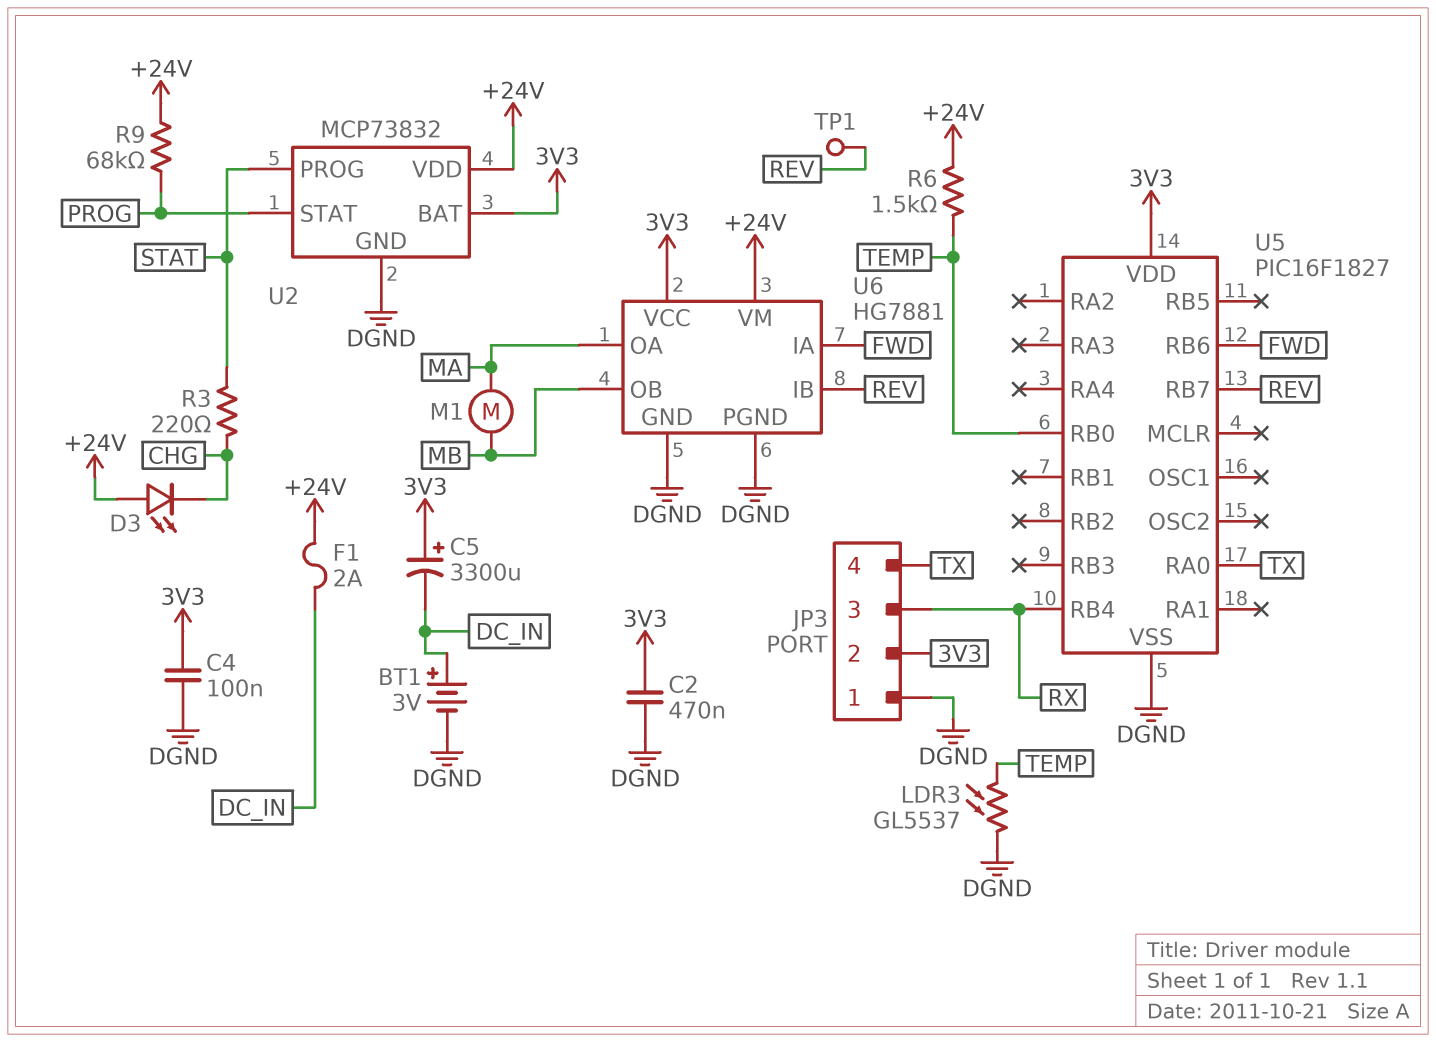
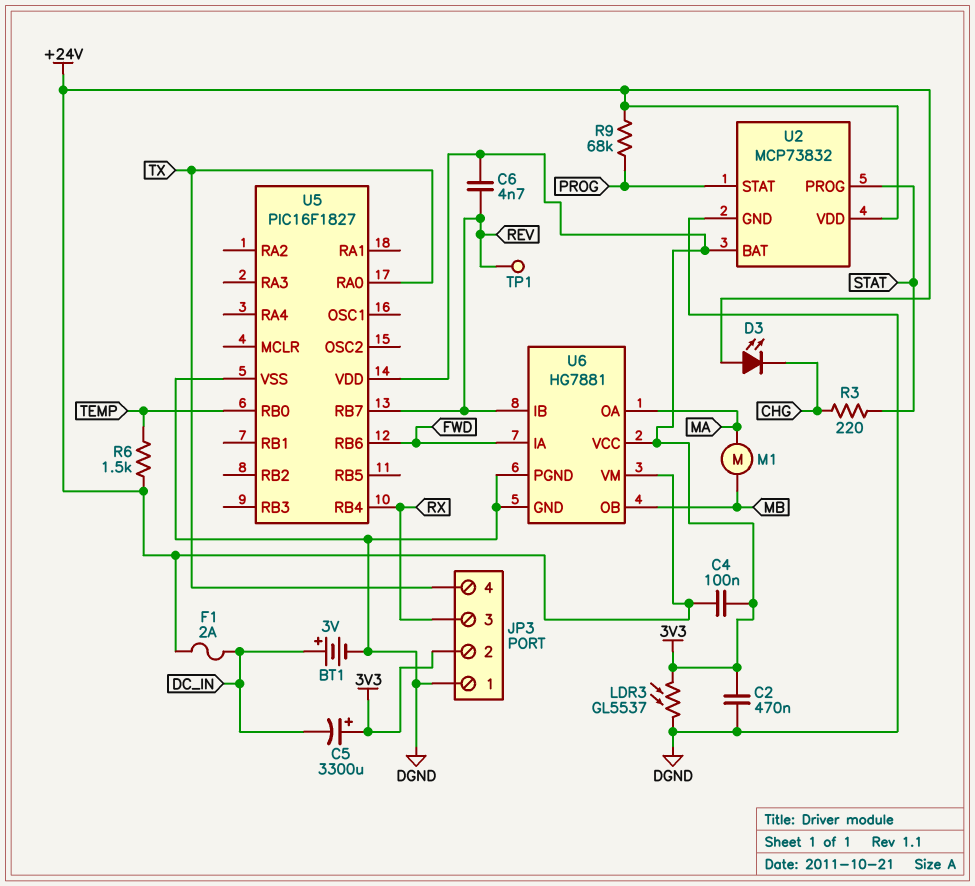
C4: 100nF (3V3, DGND) -> 100nF (+24V, 3V3)
C6: none -> 4.7nF (3V3, REV)
LDR3: GL5537 (DGND, TEMP) -> GL5537 (3V3, DGND)

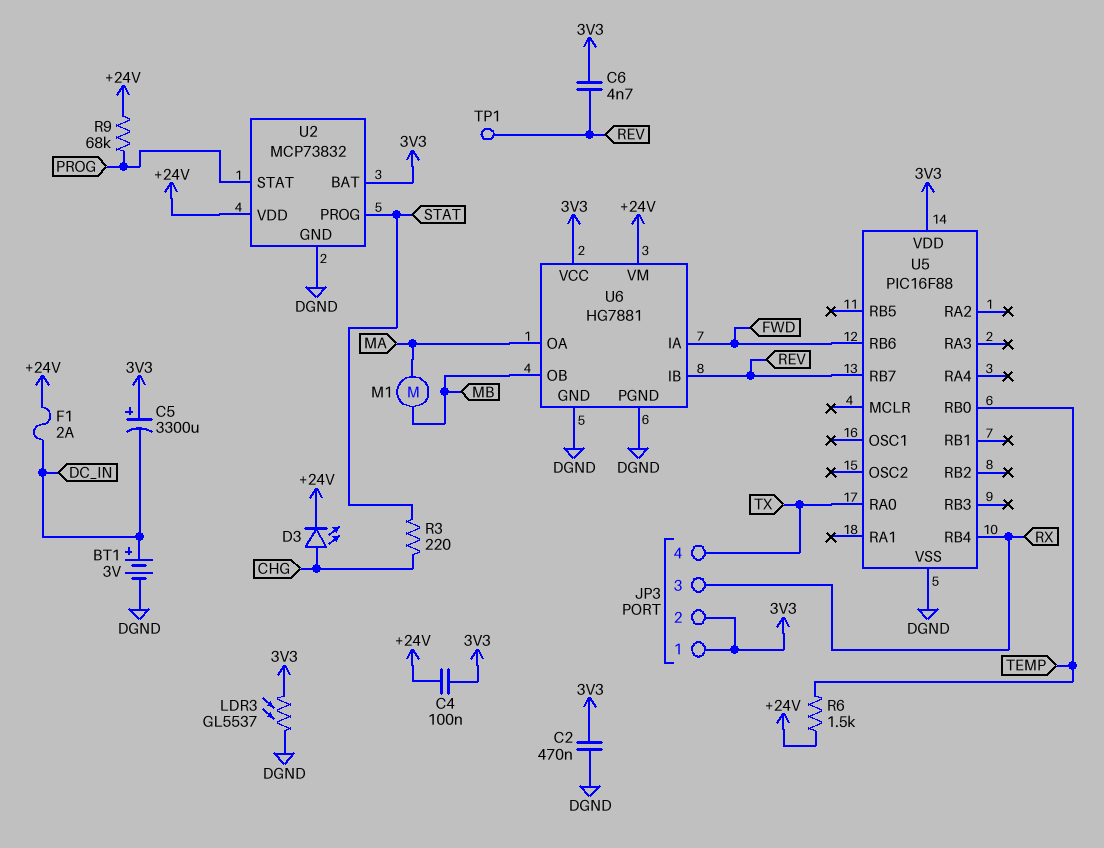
D3: LED (A +24V, K CHG) -> LED (A CHG, K +24V)
JP3 pin 1: DGND -> 3V3
U5: PIC16F1827 -> PIC16F88

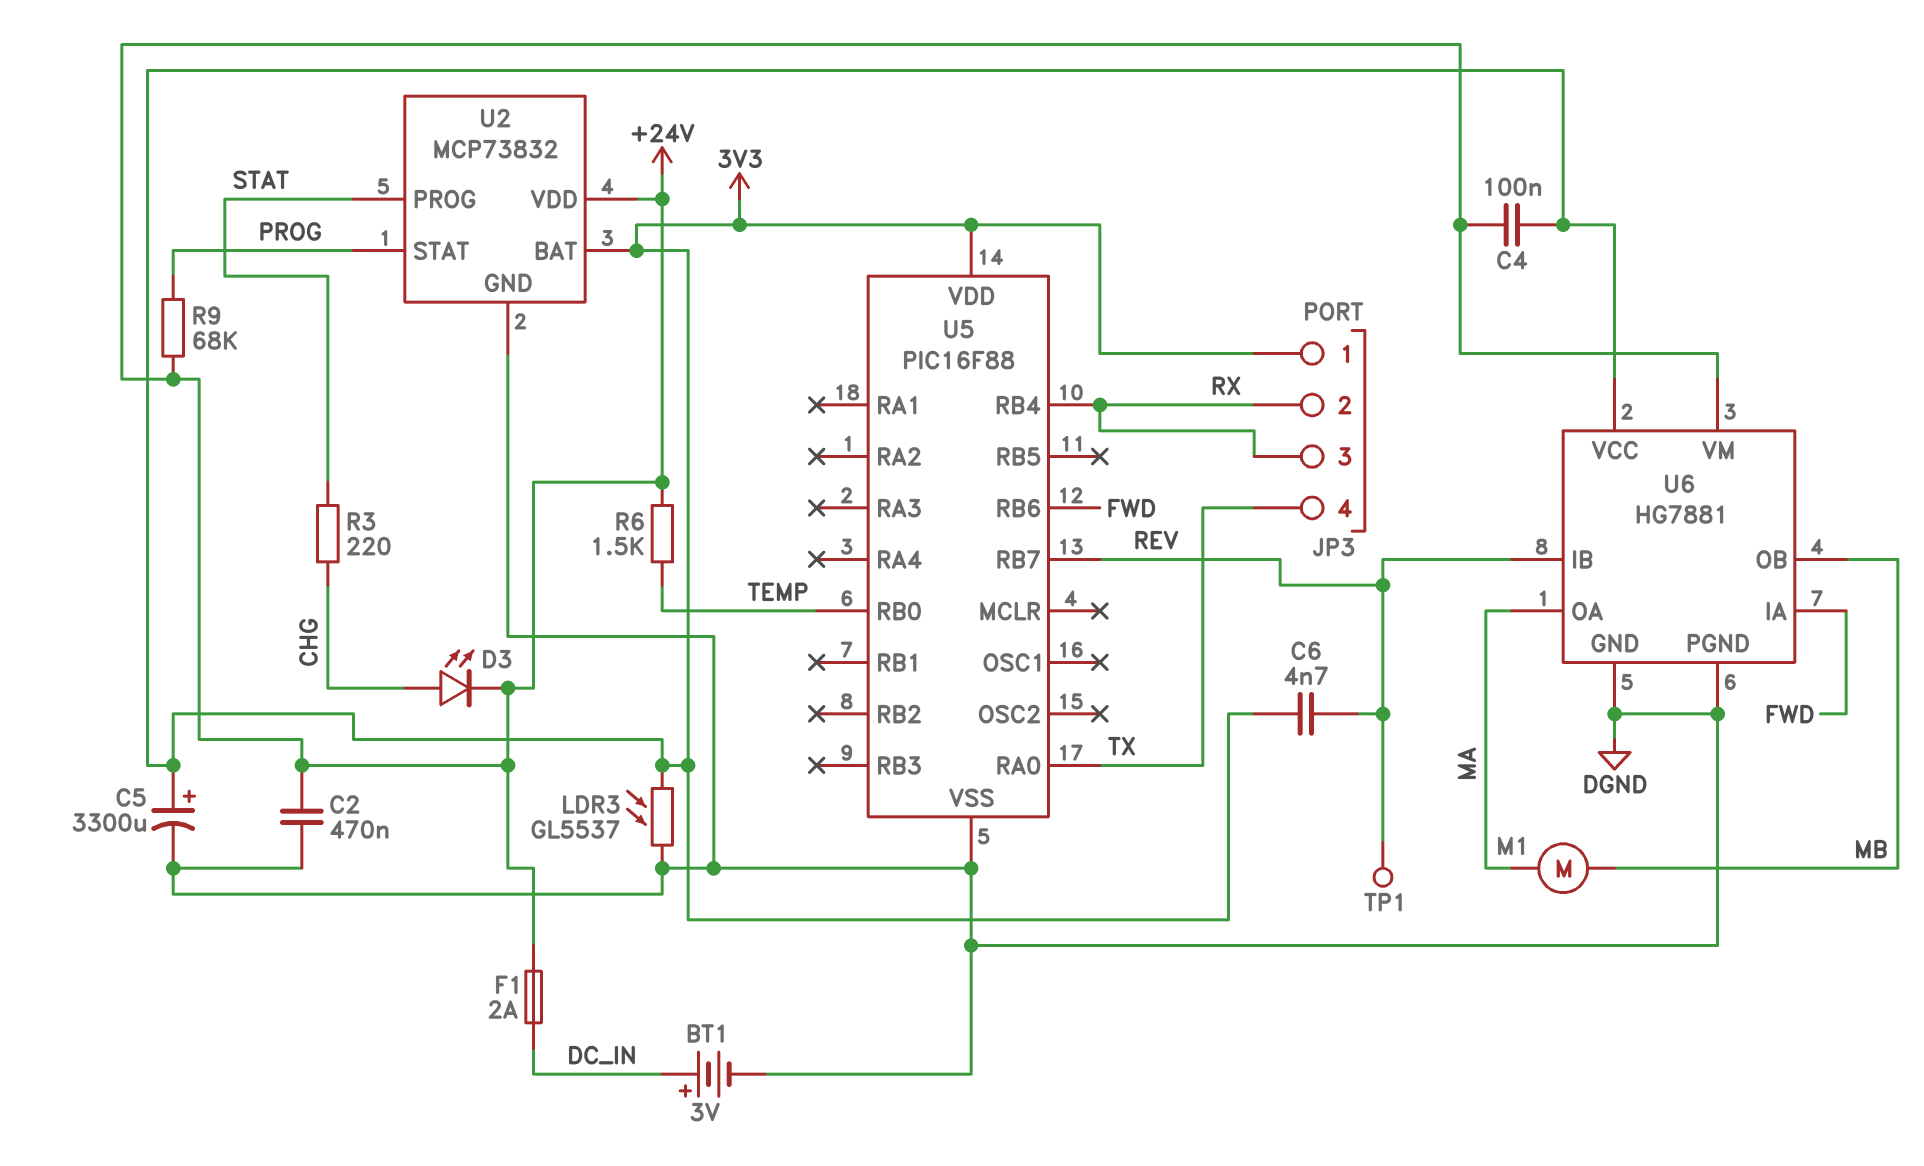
C2: 470nF (3V3, DGND) -> 470nF (+24V, DGND)
C5: 3300uF (plus 3V3, minus DC_IN) -> 3300uF (plus 3V3, minus DGND)
JP3 pin 2: 3V3 -> RX

